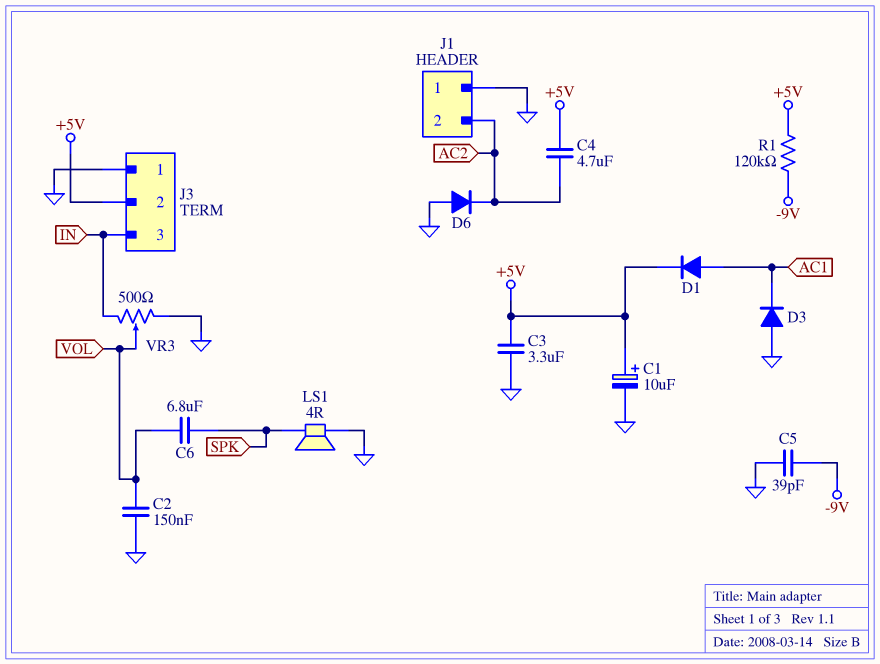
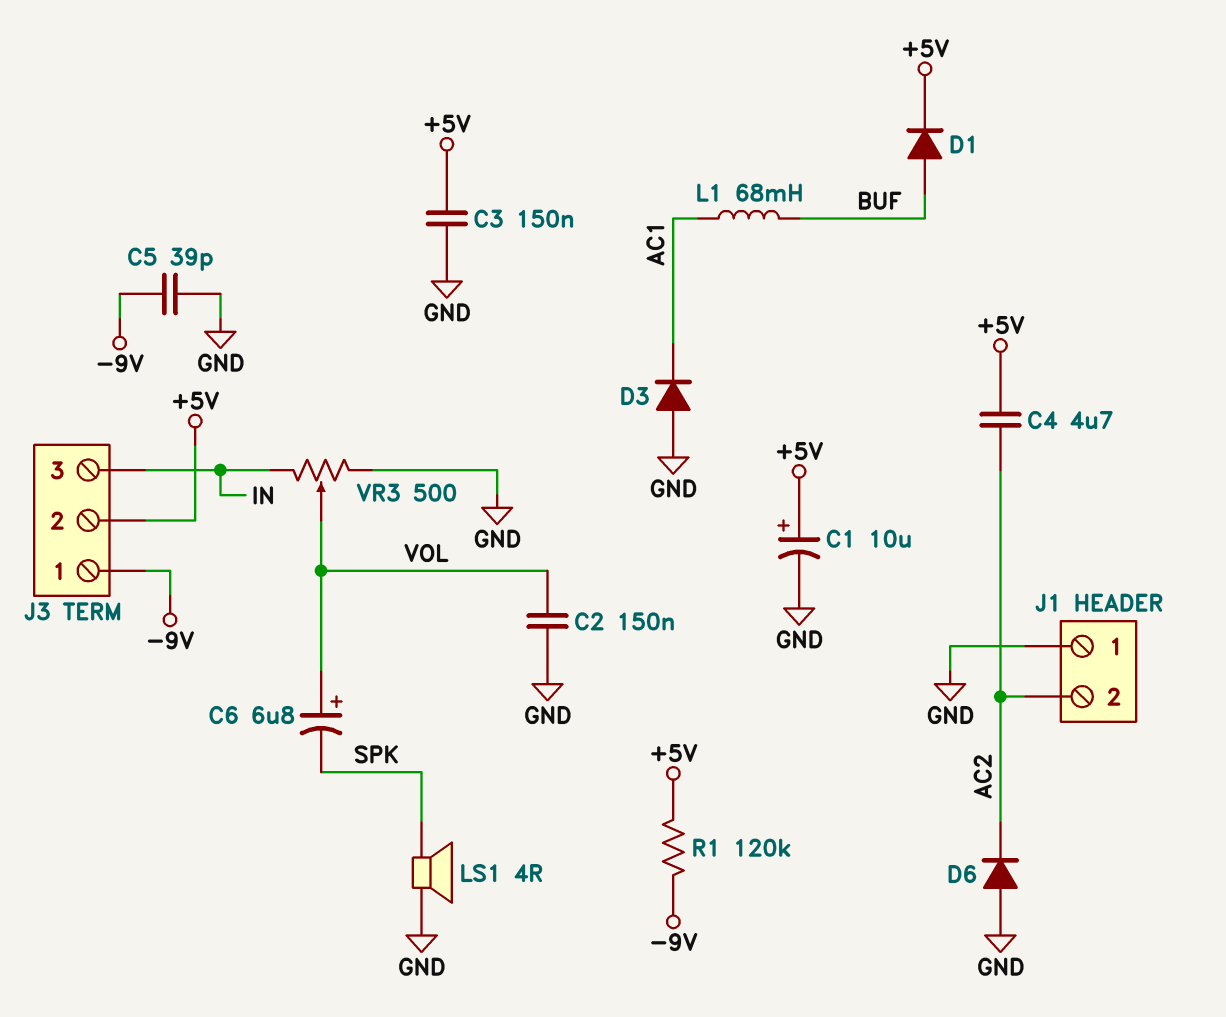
C3: 3.3uF (+5V, GND) -> 150nF (+5V, GND)
C6: 6.8uF (SPK, VOL) -> 6.8uF (plus VOL, minus SPK)
D1: diode (A AC1, K +5V) -> diode (A BUF, K +5V)
J3 pin 1: GND -> -9V
L1: none -> 68mH (AC1, BUF)

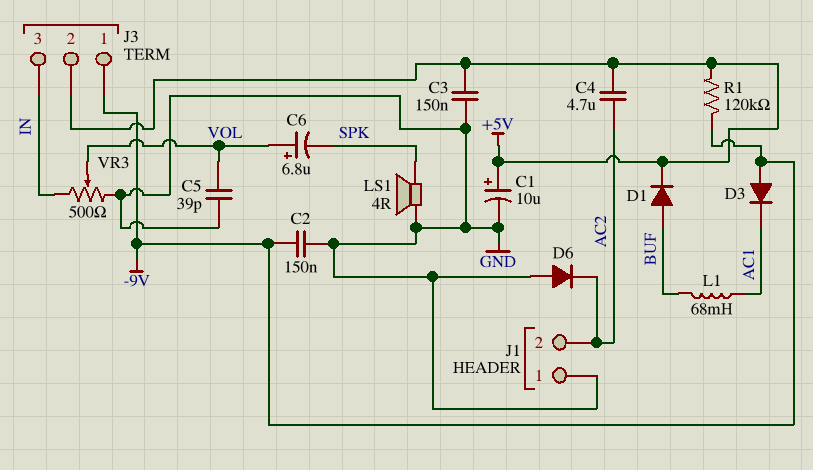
C2: 150nF (GND, VOL) -> 150nF (-9V, GND)
C5: 39pF (-9V, GND) -> 39pF (GND, VOL)
D3: diode (A GND, K AC1) -> diode (A -9V, K AC1)

